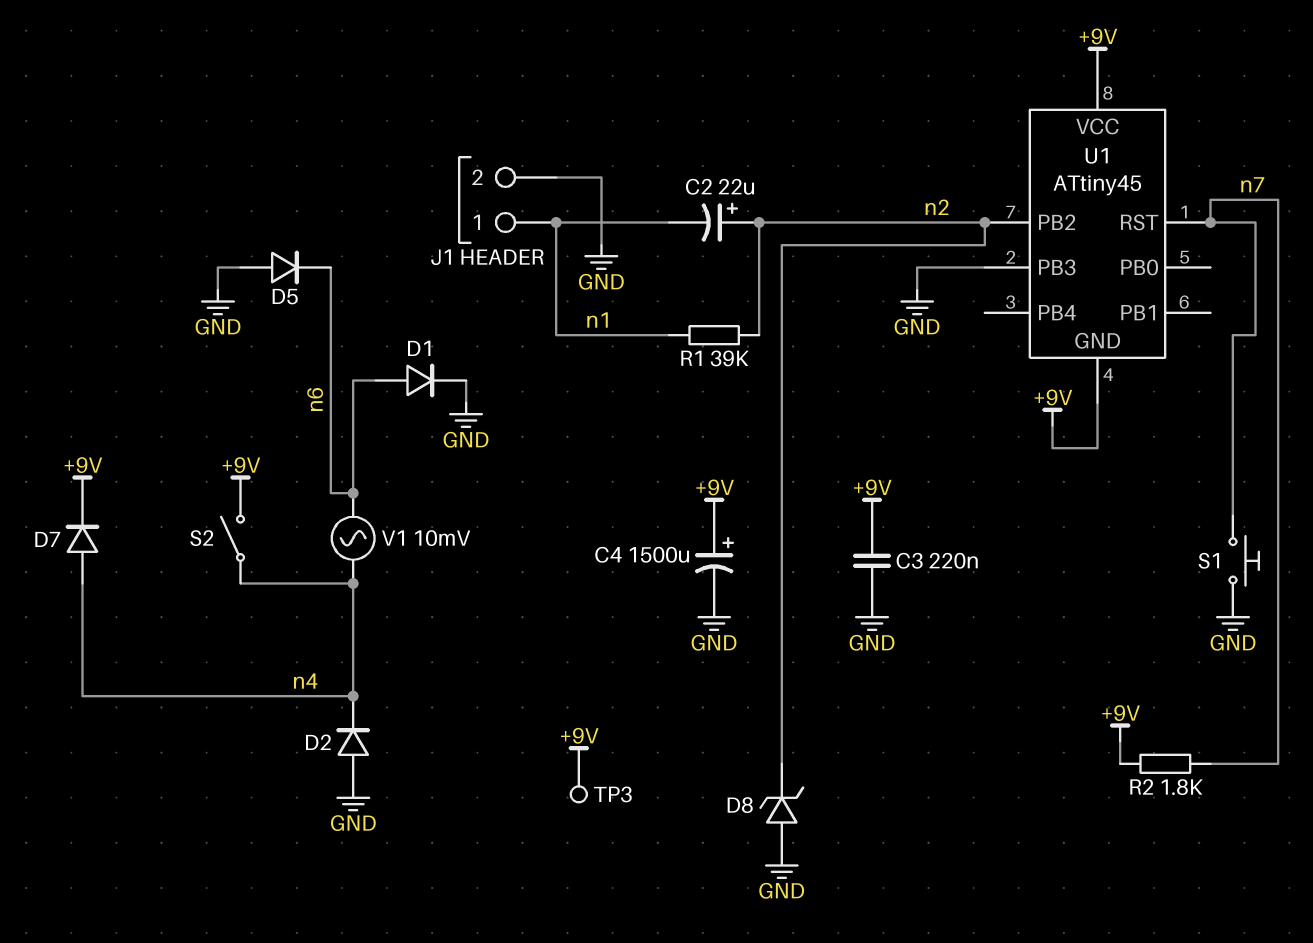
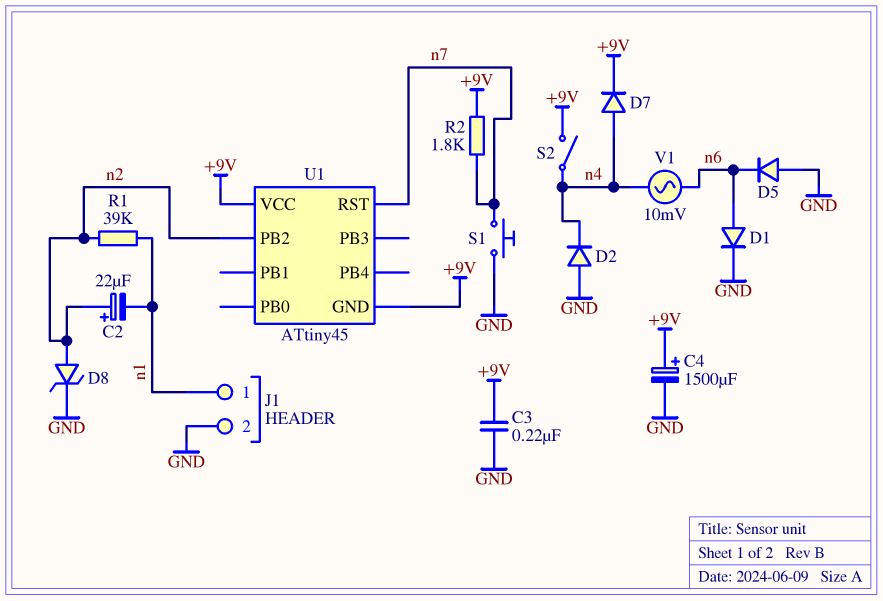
D8: zener (A GND, K n2) -> zener (A n2, K GND)
TP3: test point (+9V) -> none
U1 pin PB3: GND -> none

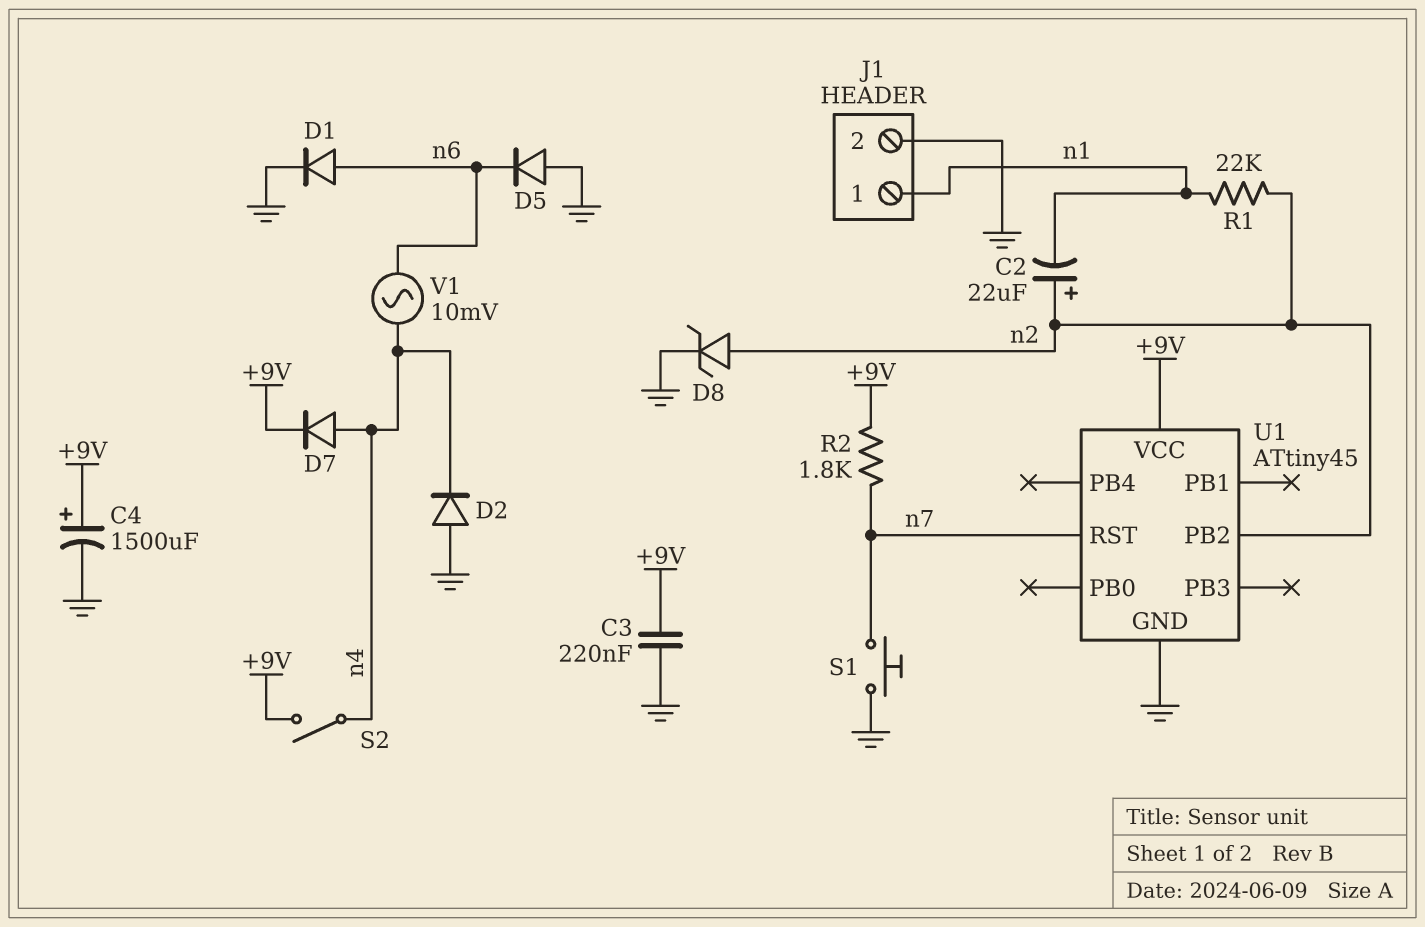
R1: 39k (n1, n2) -> 22k (n1, n2)
U1 pin GND: +9V -> GND

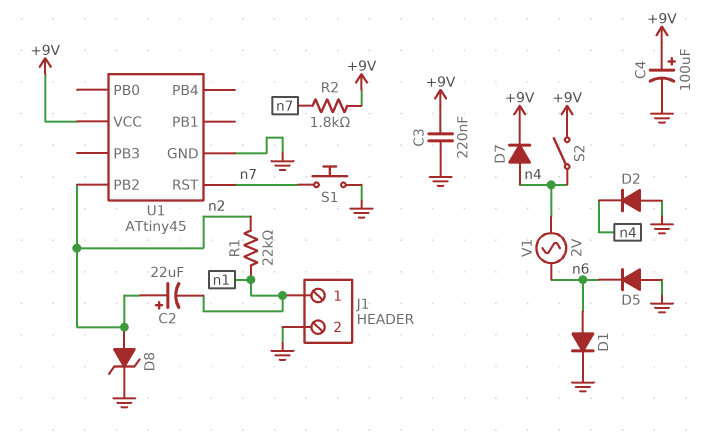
C4: 1500uF (plus +9V, minus GND) -> 100uF (plus +9V, minus GND)
V1: AC 10mV (n4, n6) -> AC 2V (n4, n6)

